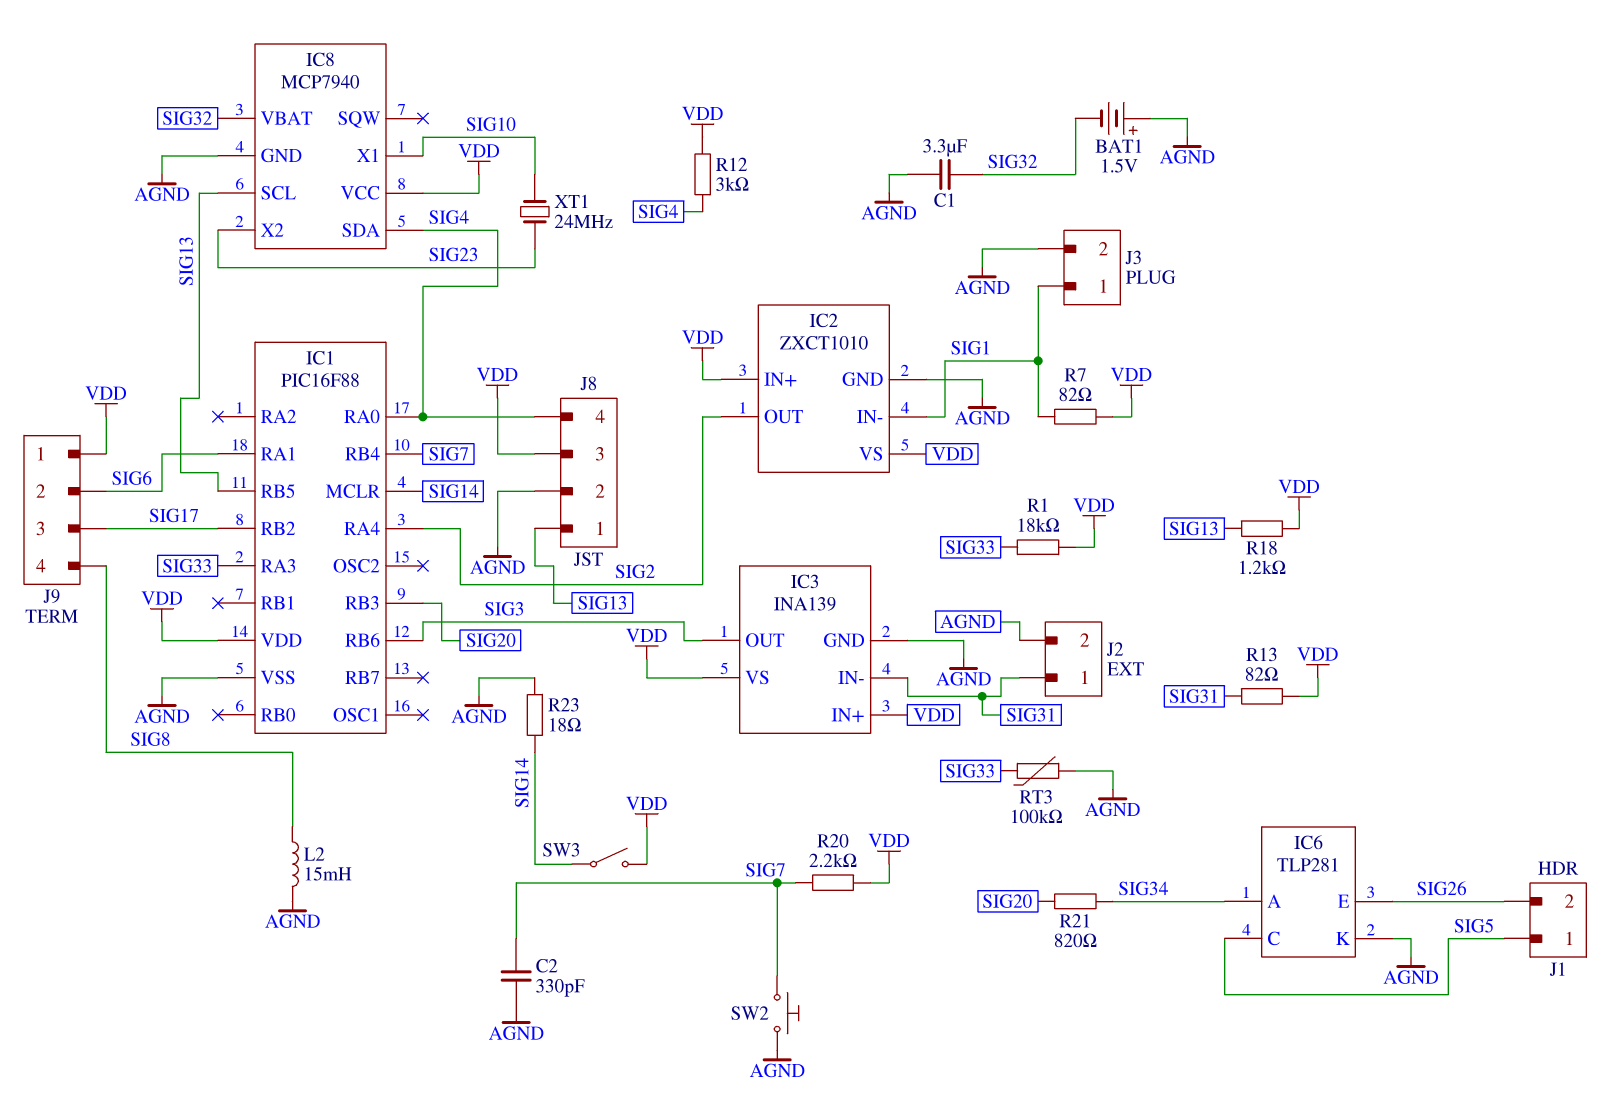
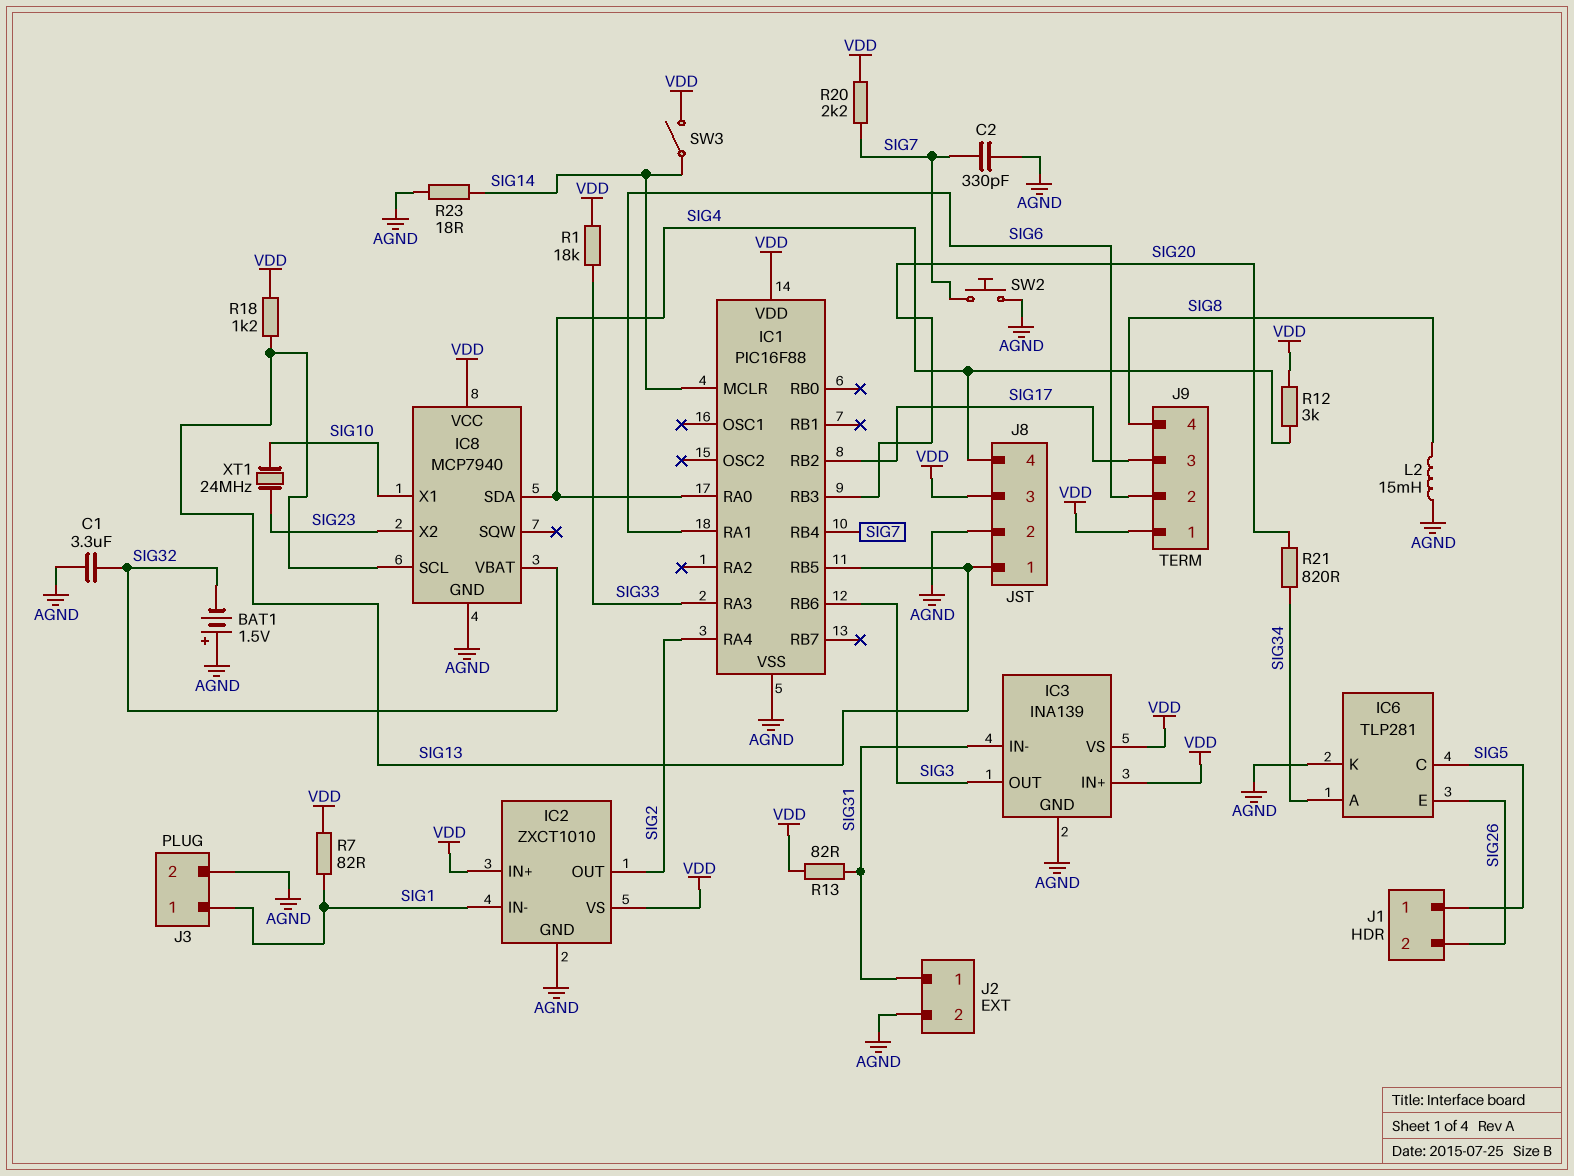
RT3: 100k (AGND, SIG33) -> none

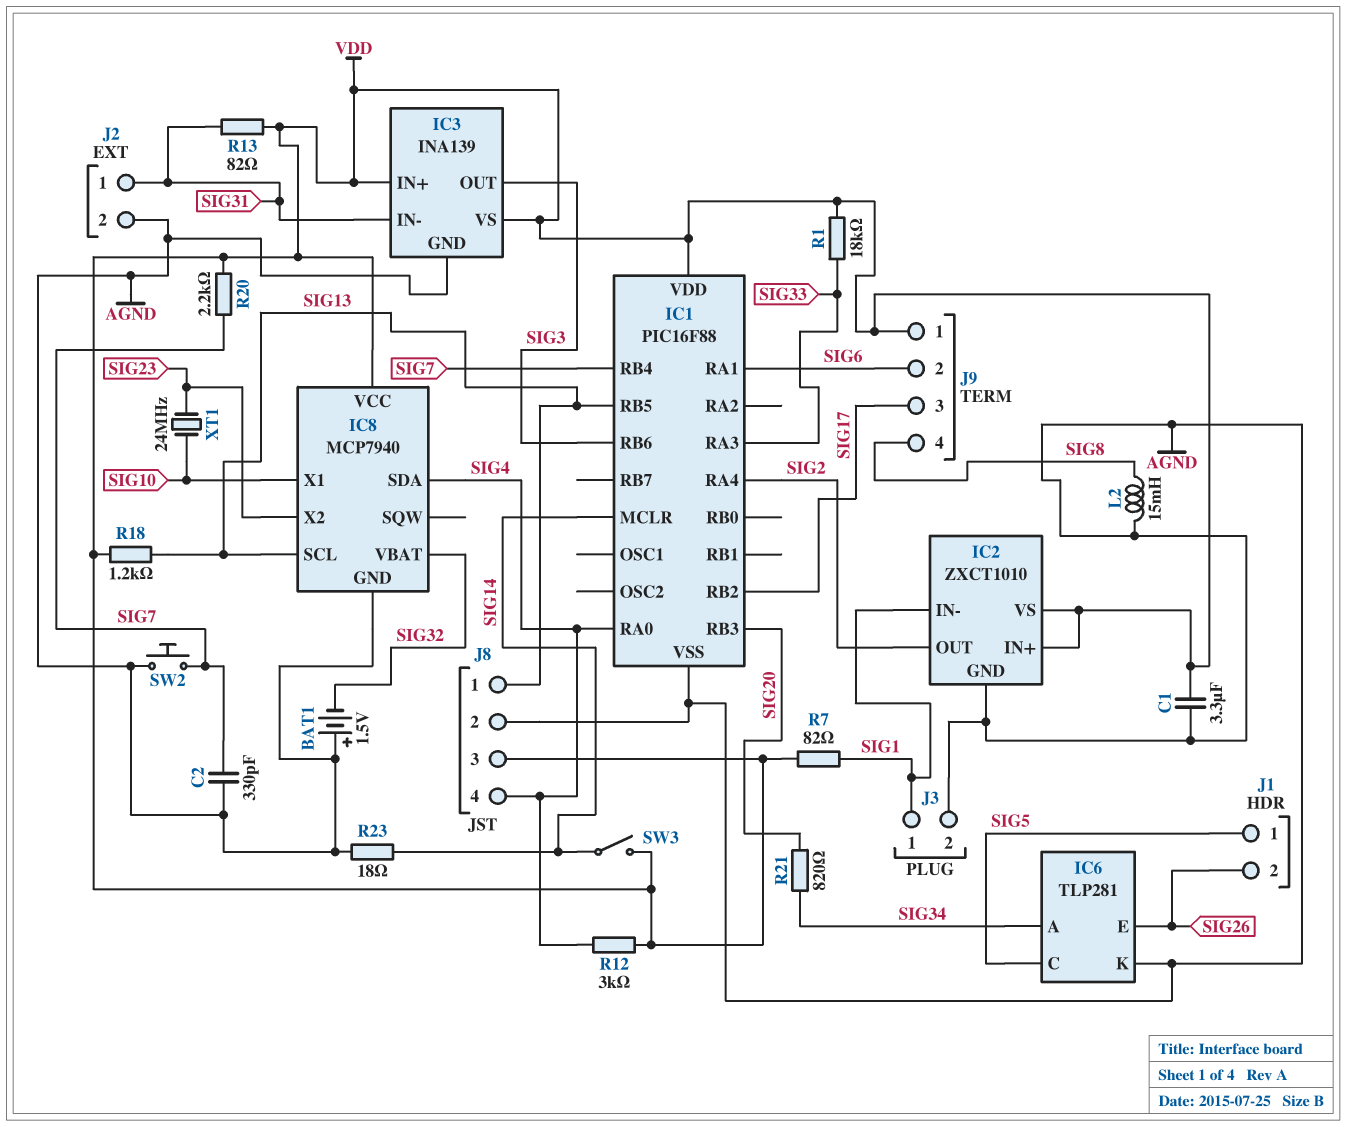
C1: 3.3uF (AGND, SIG32) -> 3.3uF (AGND, VDD)

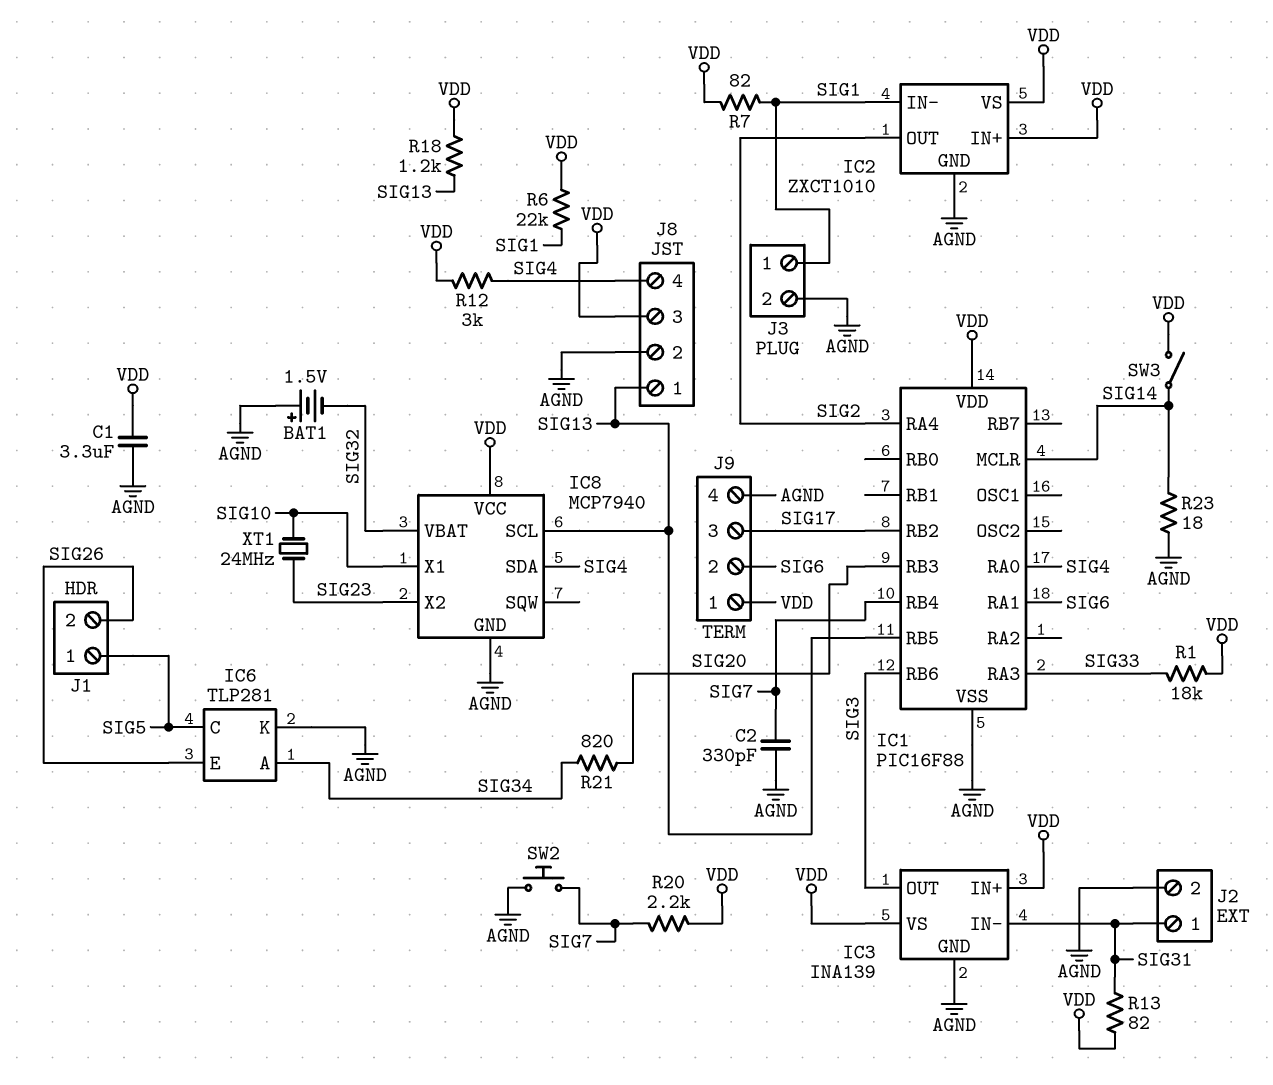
J9 pin 4: SIG8 -> AGND
L2: 15mH (AGND, SIG8) -> none
R6: none -> 22k (SIG1, VDD)

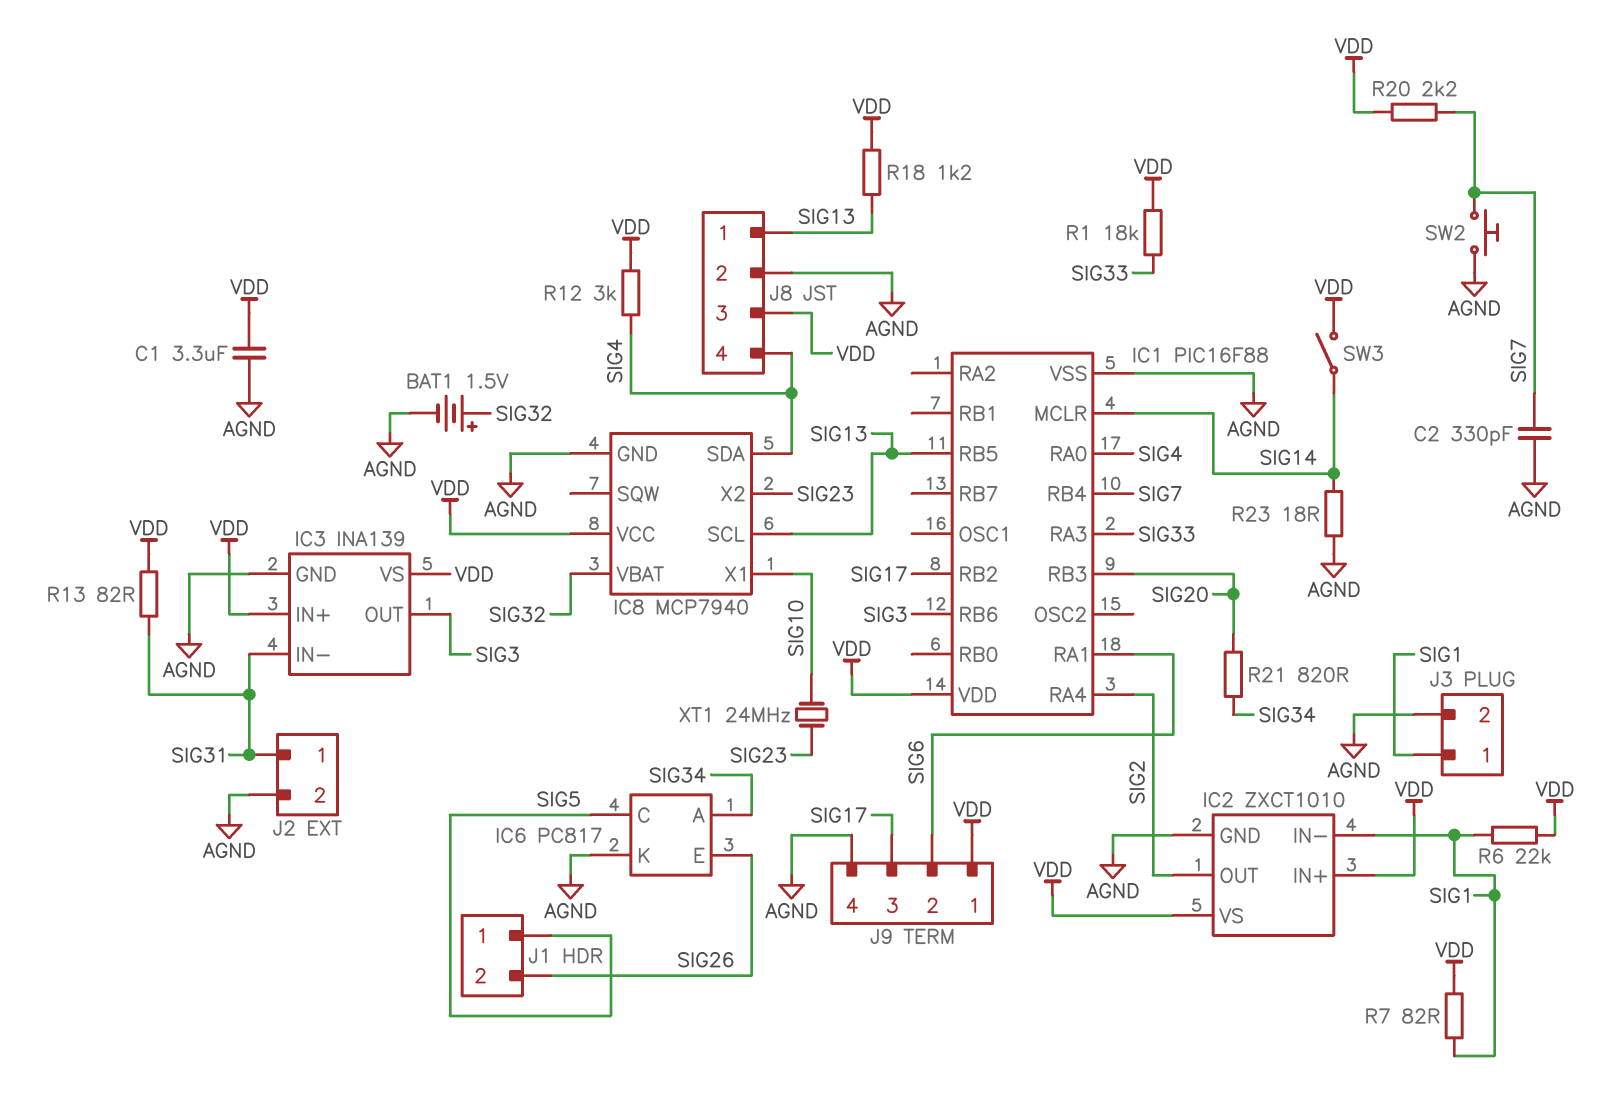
BAT1: 1.5V (plus AGND, minus SIG32) -> 1.5V (plus SIG32, minus AGND)
IC6: TLP281 -> PC817

